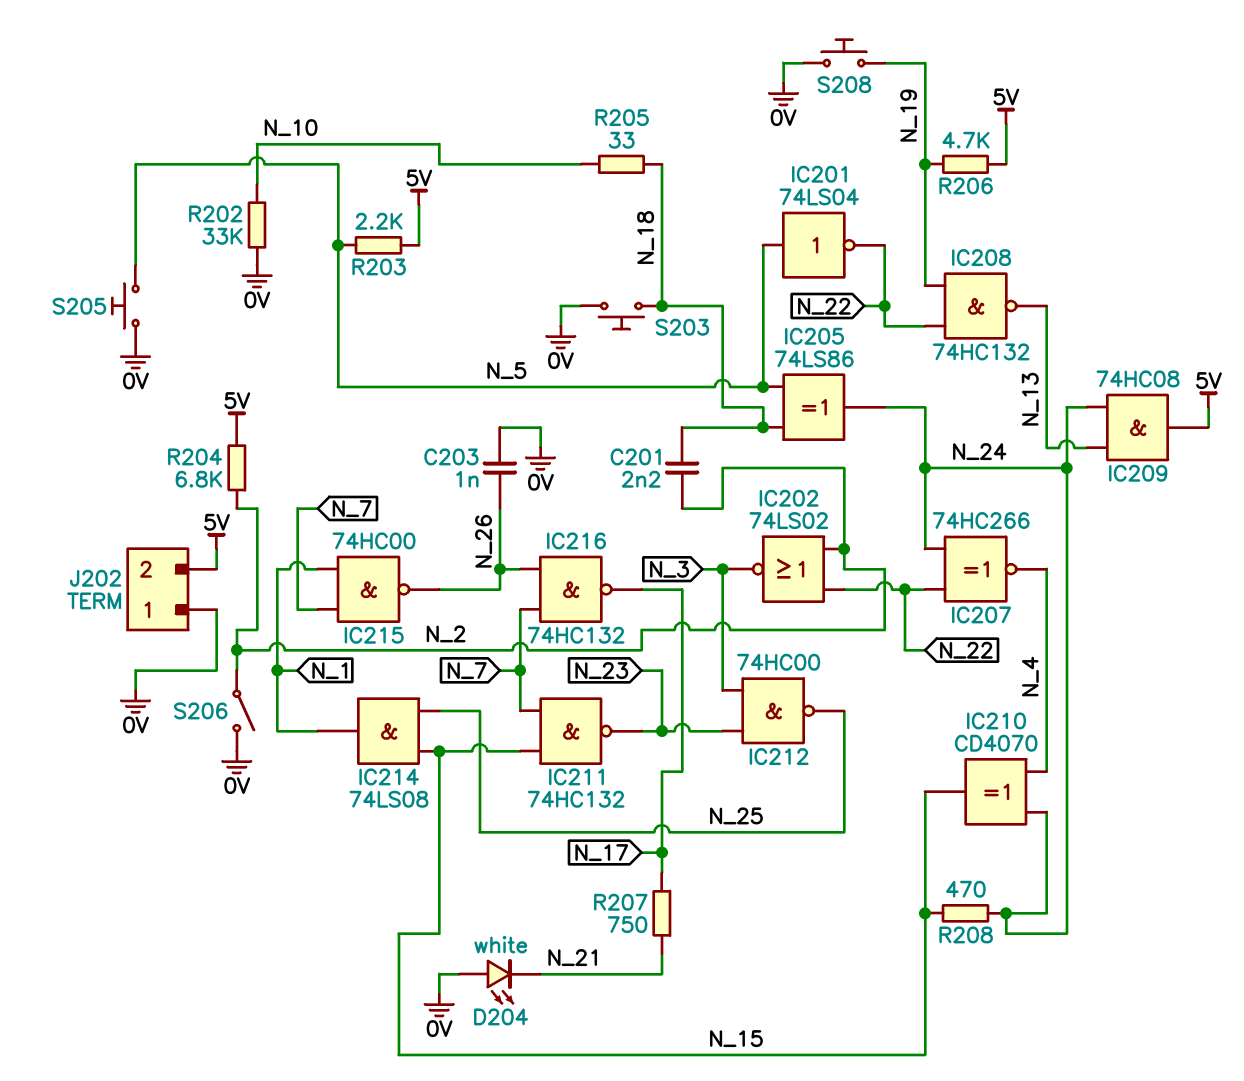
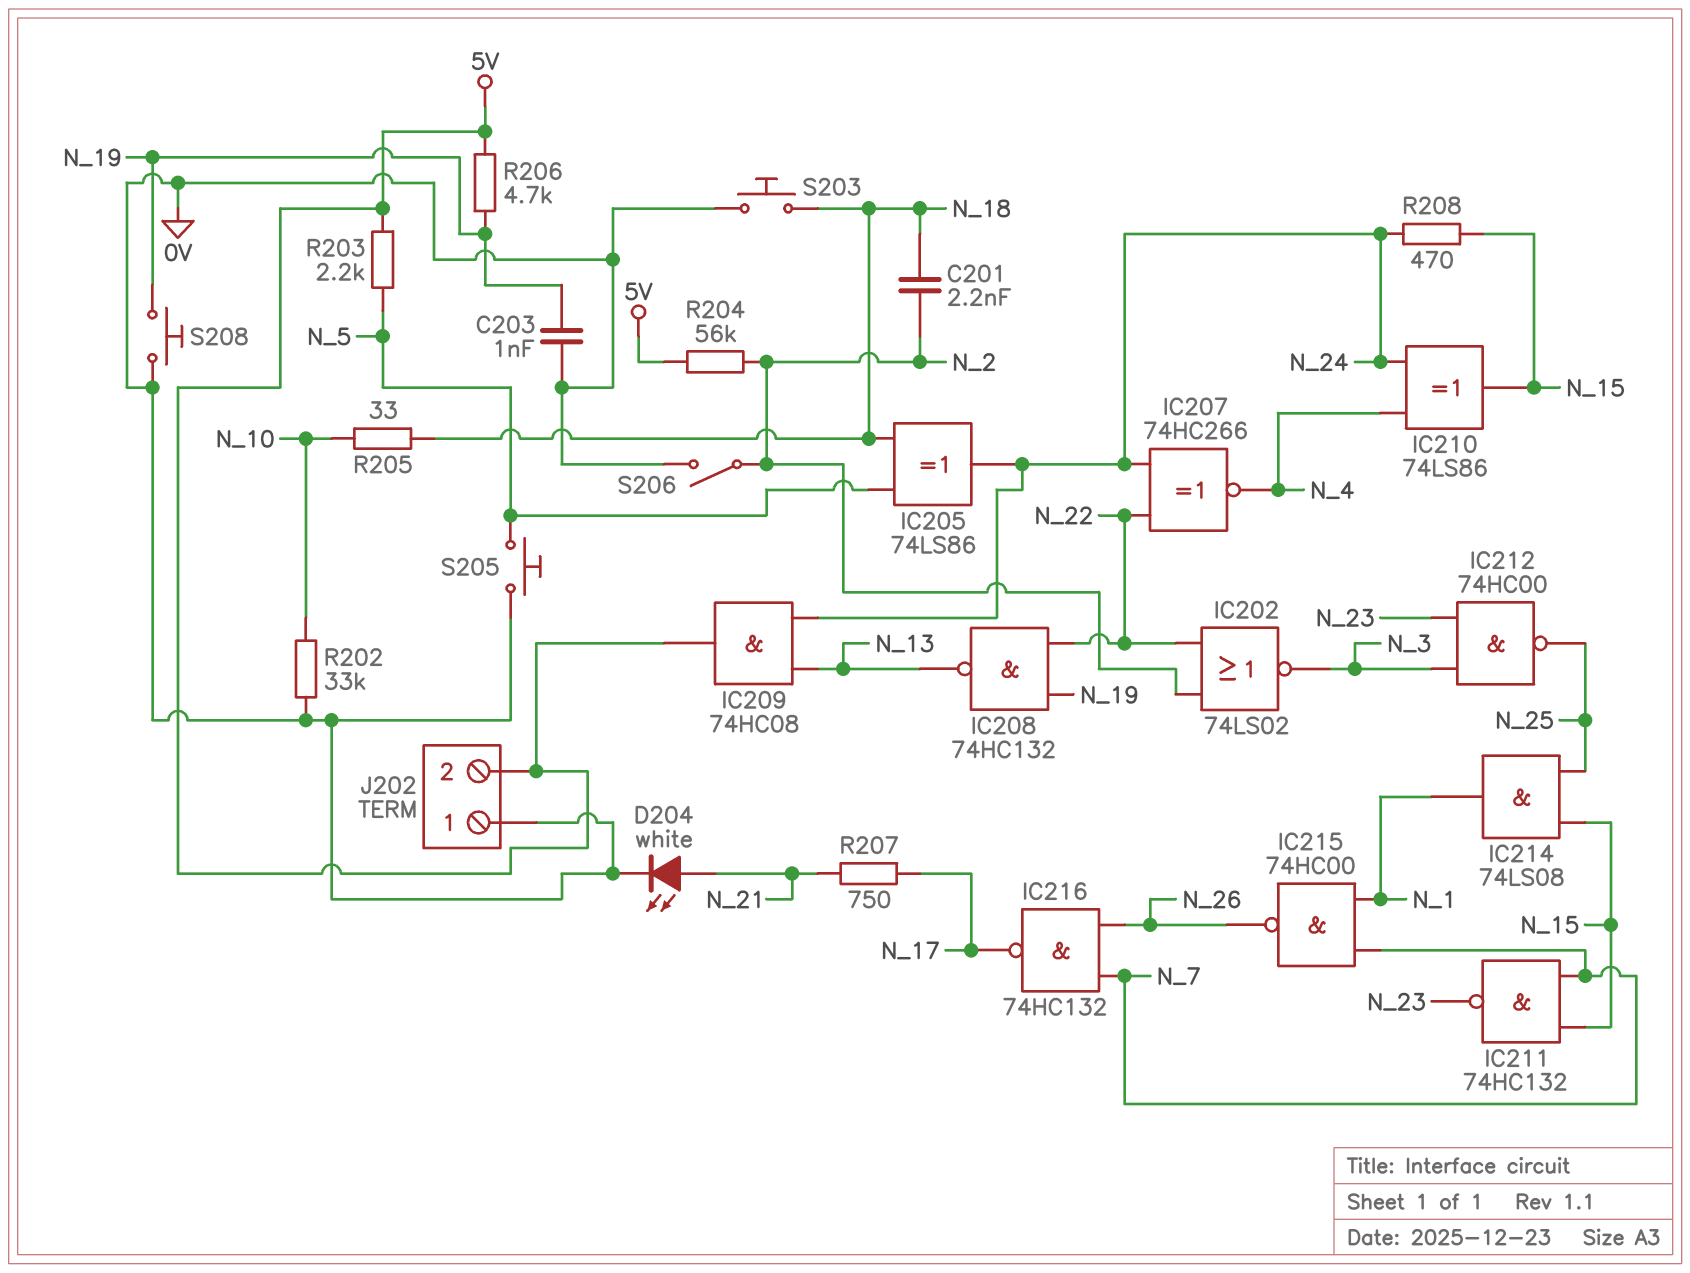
C203: 1nF (0V, N_26) -> 1nF (0V, N_19)
D204: LED white (A 0V, K N_21) -> LED white (A N_21, K 0V)
IC201: NOT 74LS04 (in N_5, out N_22) -> none
IC210: XOR CD4070 (in N_4, in N_24, out N_15) -> XOR 74LS86 (in N_4, in N_24, out N_15)
R204: 6.8k (5V, N_2) -> 56k (5V, N_2)

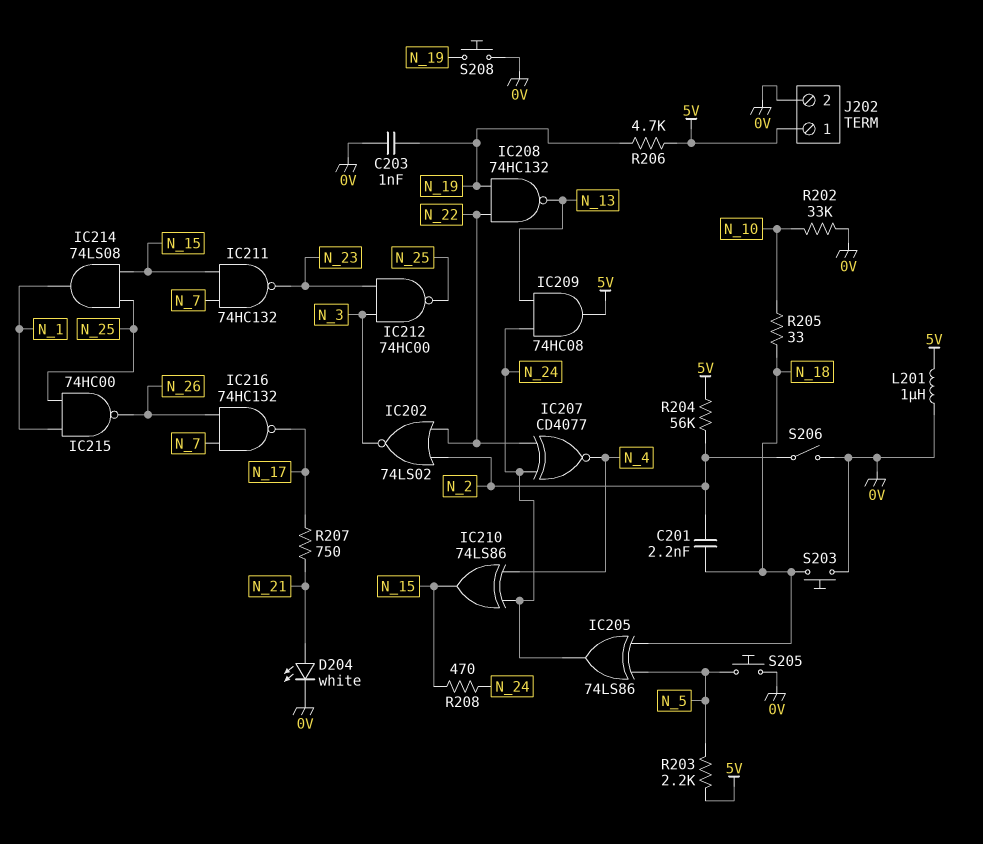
IC207: XNOR 74HC266 (in N_22, in N_24, out N_4) -> XNOR CD4077 (in N_22, in N_24, out N_4)
IC215: NAND 74HC00 (in N_1, in N_7, out N_26) -> NAND 74HC00 (in N_1, in N_25, out N_26)
J202 pin 1: 0V -> 5V
J202 pin 2: 5V -> 0V
L201: none -> 1uH (0V, 5V)

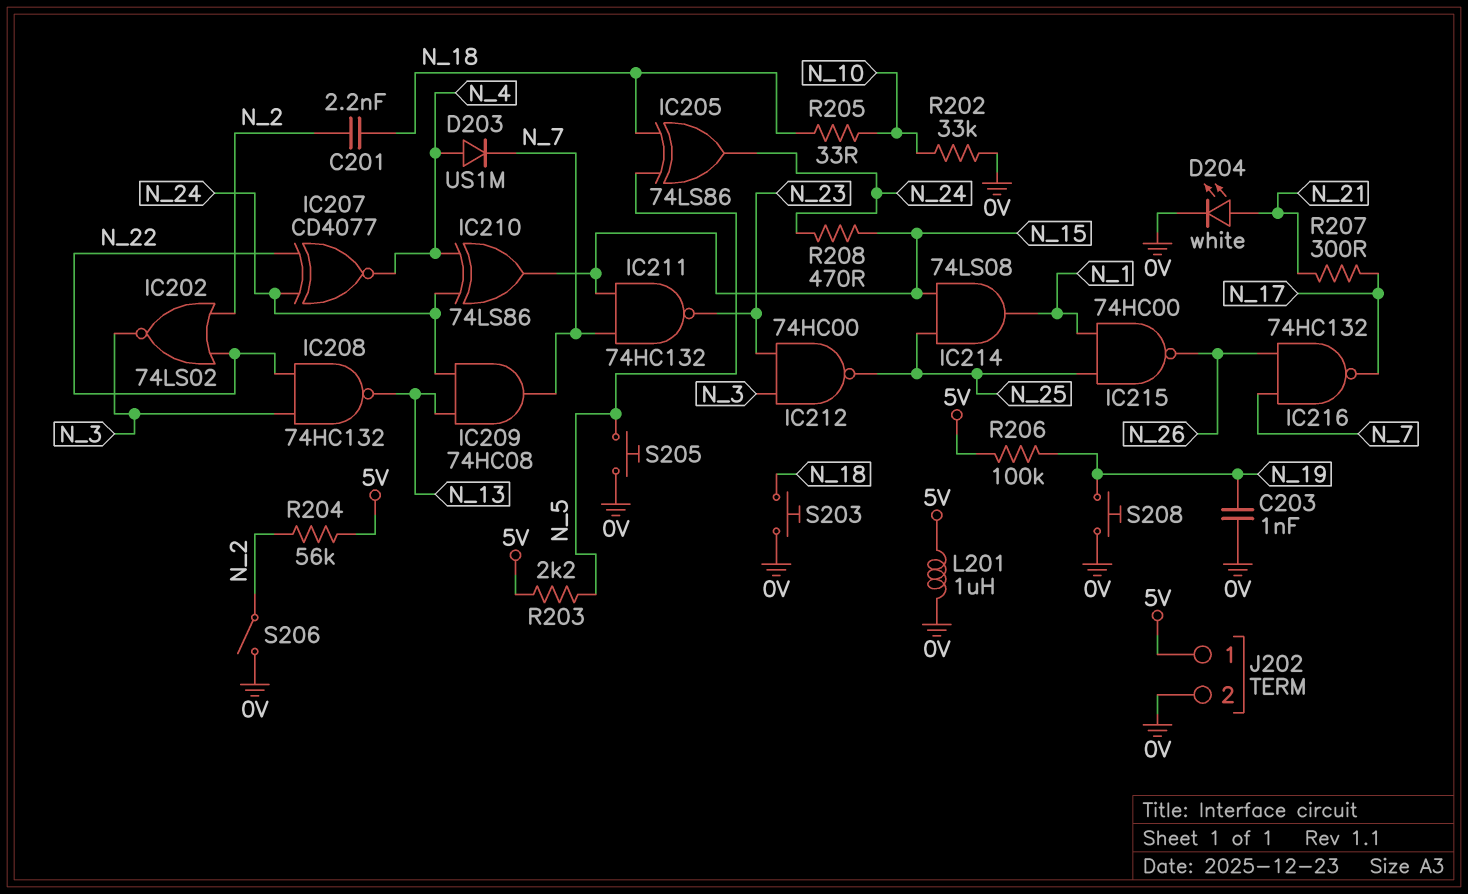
D203: none -> diode US1M (A N_4, K N_7)
IC208: NAND 74HC132 (in N_19, in N_22, out N_13) -> NAND 74HC132 (in N_3, in N_22, out N_13)
IC209: AND 74HC08 (in N_13, in N_24, out 5V) -> AND 74HC08 (in N_13, in N_24, out N_7)
R206: 4.7k (5V, N_19) -> 100k (5V, N_19)
R207: 750 (N_17, N_21) -> 300 (N_17, N_21)

